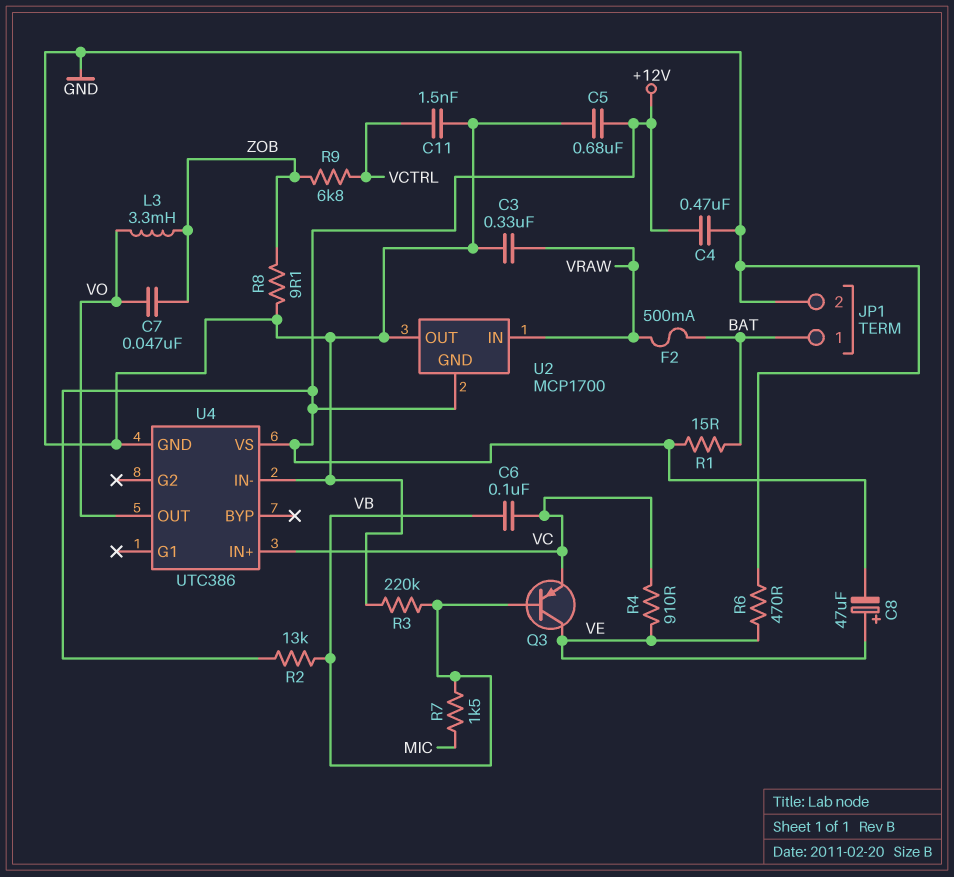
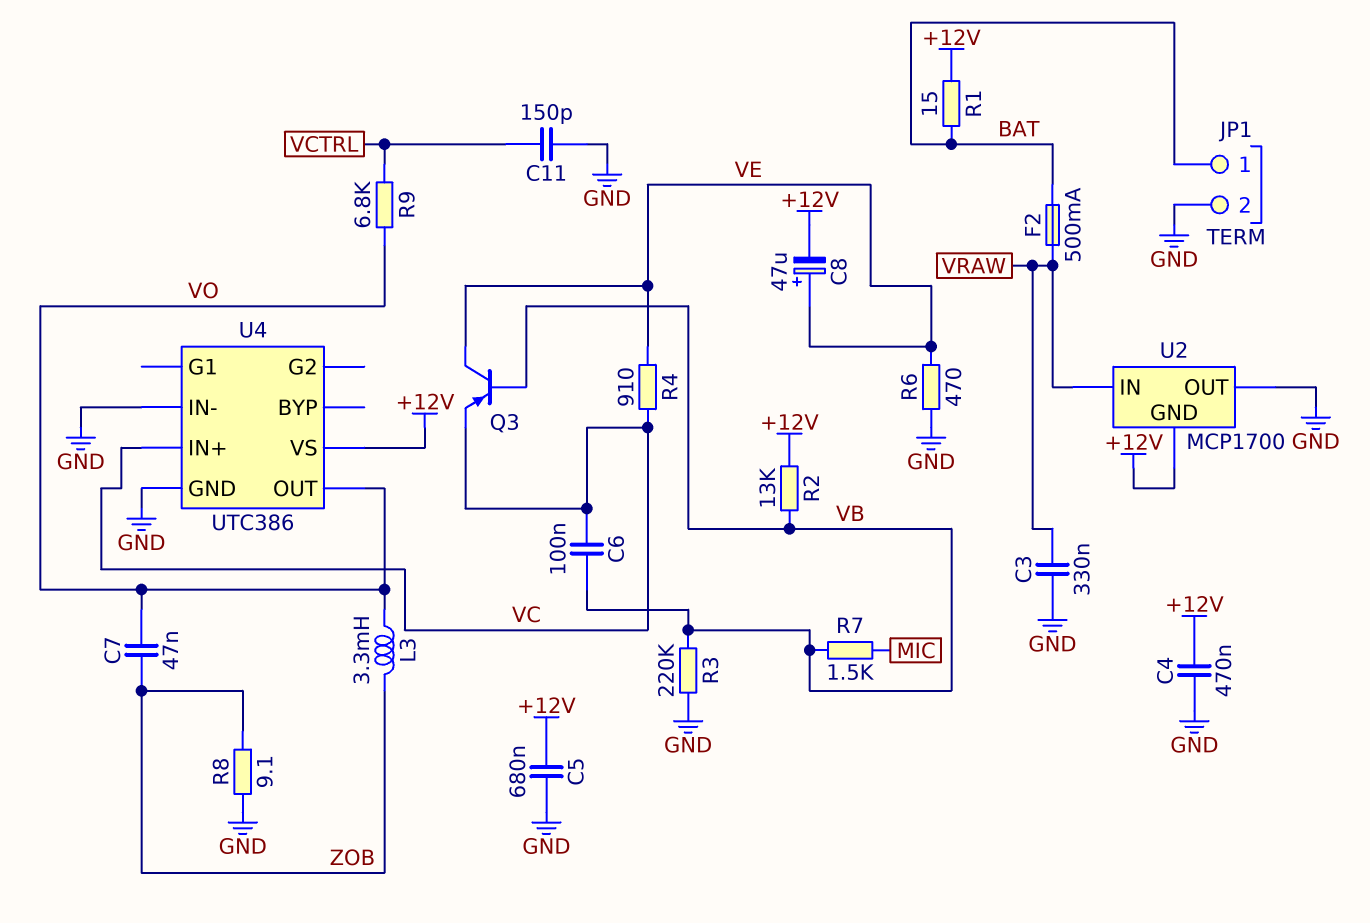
C11: 1.5nF (GND, VCTRL) -> 150pF (GND, VCTRL)
R9: 6.8k (VCTRL, ZOB) -> 6.8k (VCTRL, VO)

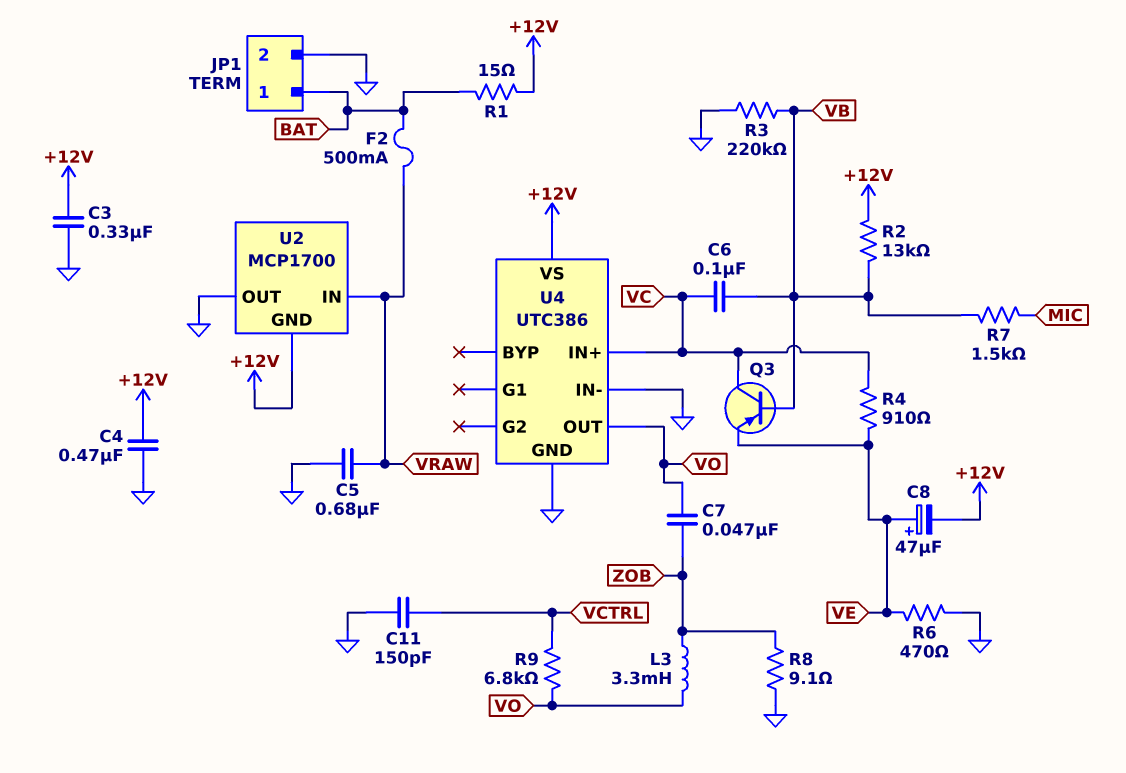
C3: 330nF (GND, VRAW) -> 330nF (+12V, GND)
C5: 680nF (+12V, GND) -> 680nF (GND, VRAW)
Q3: PNP (B VB, C VE, E VC) -> PNP (B VB, C VC, E VE)

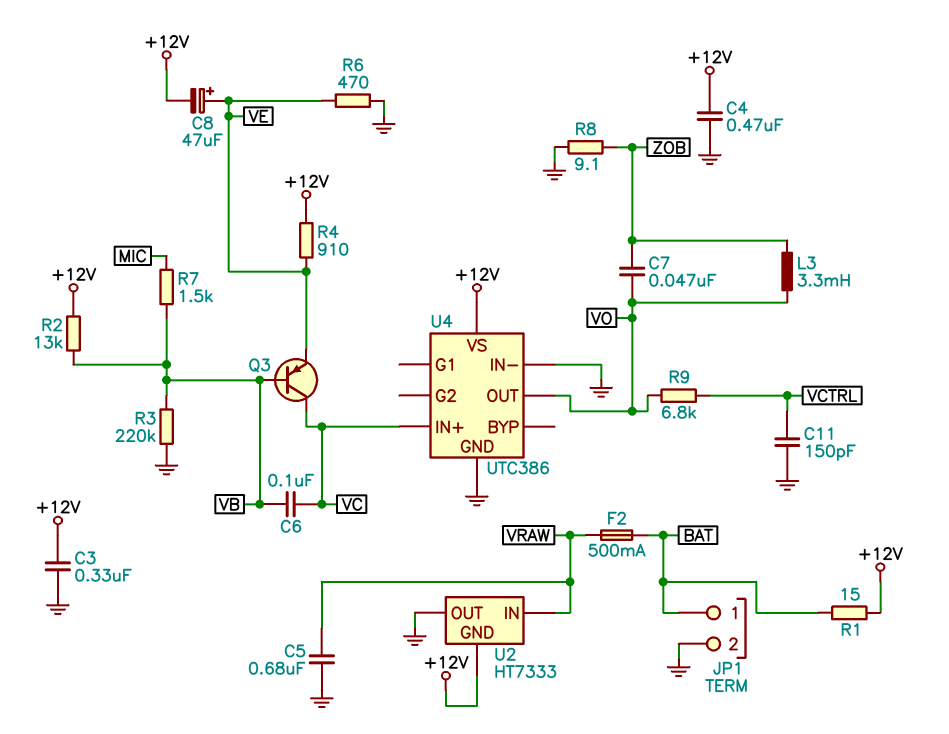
R4: 910 (VC, VE) -> 910 (+12V, VE)
U2: MCP1700 -> HT7333

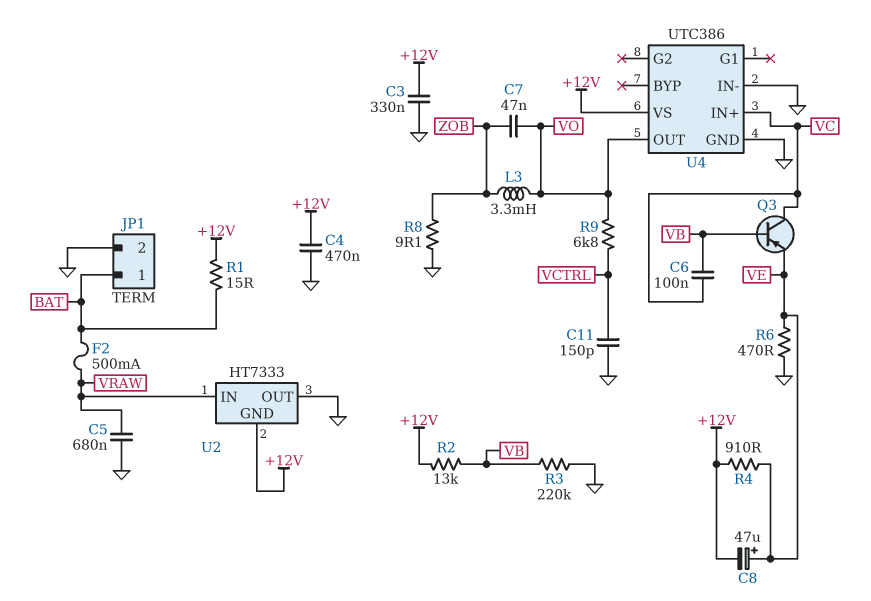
R7: 1.5k (MIC, VB) -> none

